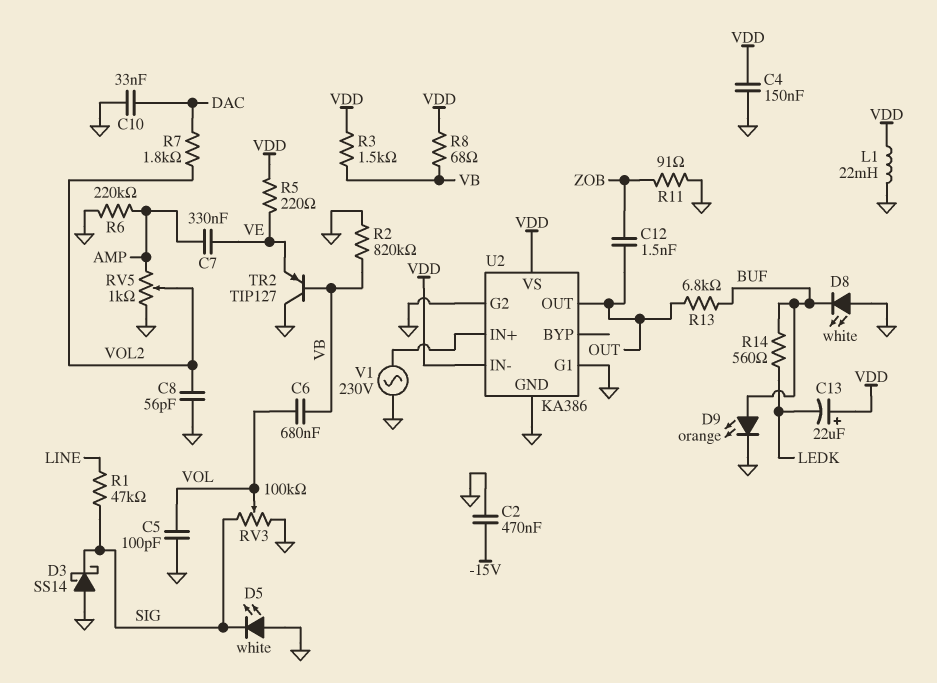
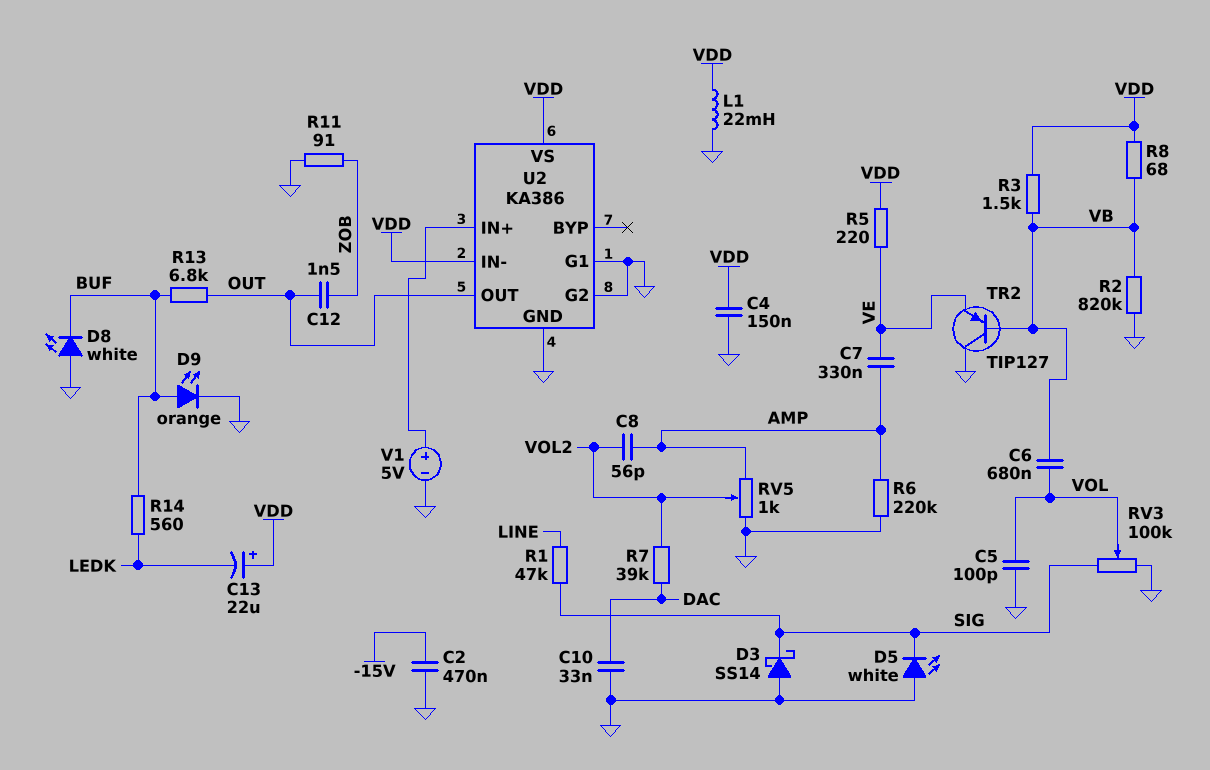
C8: 56pF (GND, VOL2) -> 56pF (AMP, VOL2)
R7: 1.8k (DAC, VOL2) -> 39k (DAC, VOL2)
V1: AC 230V (GND, U2/IN+) -> 5V (plus U2/IN+, minus GND)

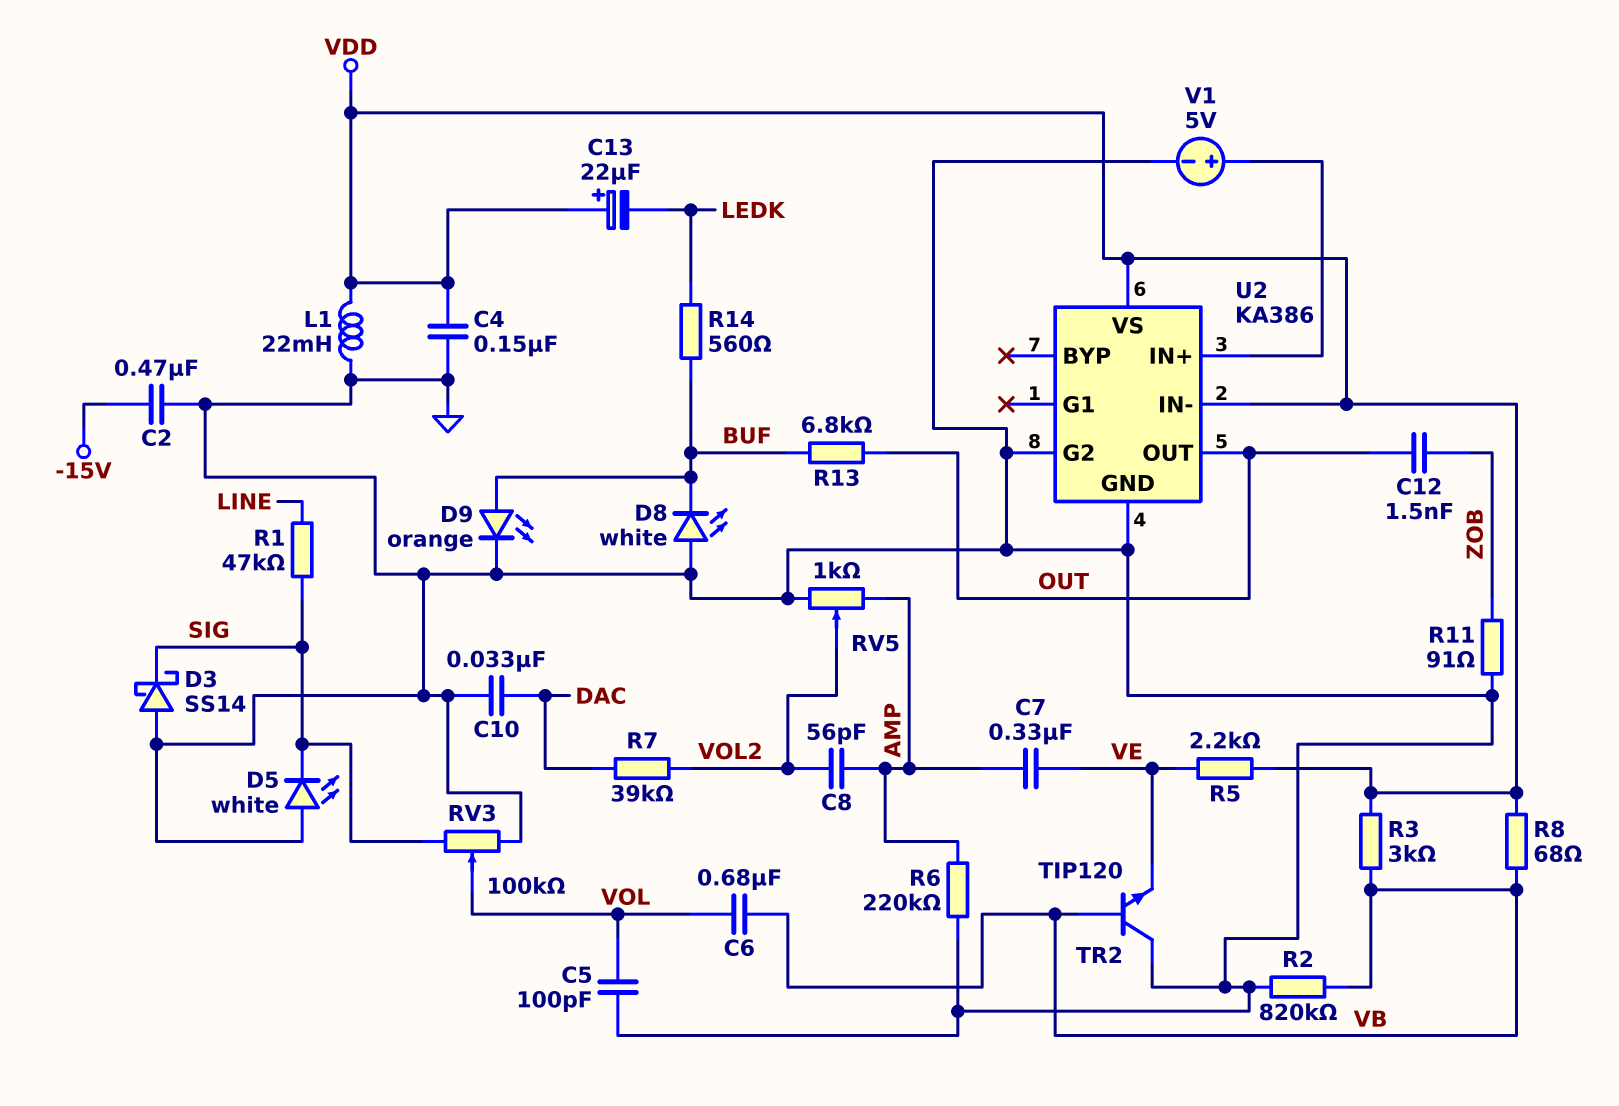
R3: 1.5k (VB, VDD) -> 3k (VB, VDD)
R5: 220 (VDD, VE) -> 2.2k (VDD, VE)
TR2: PNP TIP127 (B VB, C GND, E VE) -> NPN TIP120 (B VB, C GND, E VE)
U2 pin G1: GND -> none

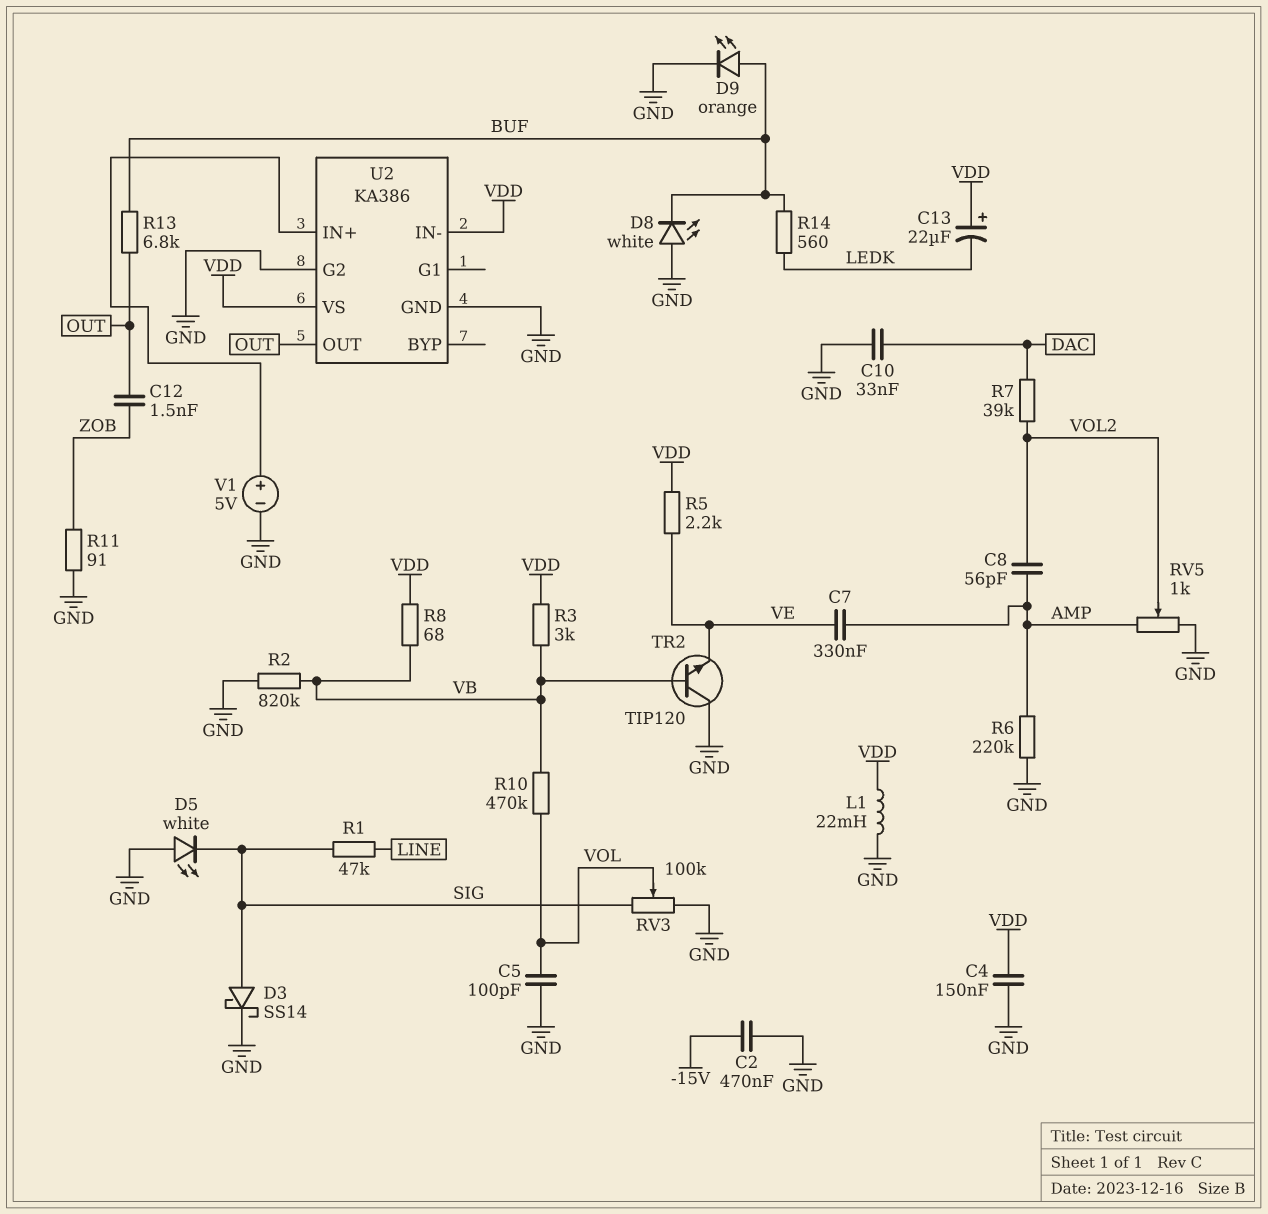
C6: 680nF (VB, VOL) -> none
D3: schottky SS14 (A GND, K SIG) -> schottky SS14 (A SIG, K GND)
R10: none -> 470k (VB, VOL)

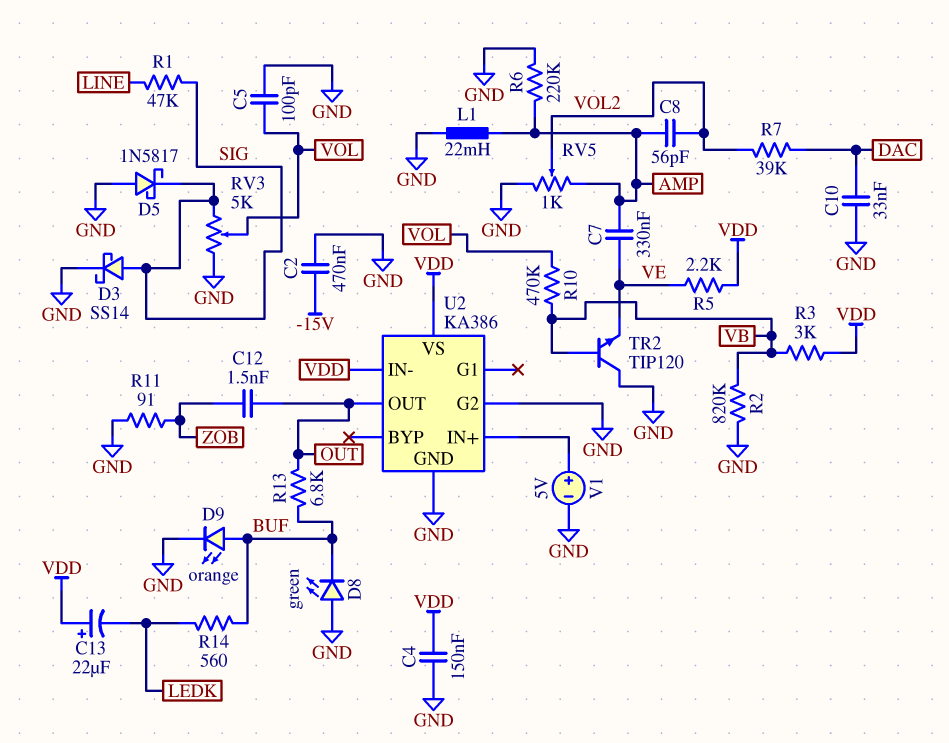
D5: LED white (A GND, K SIG) -> schottky 1N5817 (A GND, K SIG)
D8: LED white (A GND, K BUF) -> LED green (A GND, K BUF)
L1: 22mH (GND, VDD) -> 22mH (AMP, GND)
R8: 68 (VB, VDD) -> none
RV3: 100k (GND, SIG, wiper VOL) -> 5k (GND, SIG, wiper VOL)

